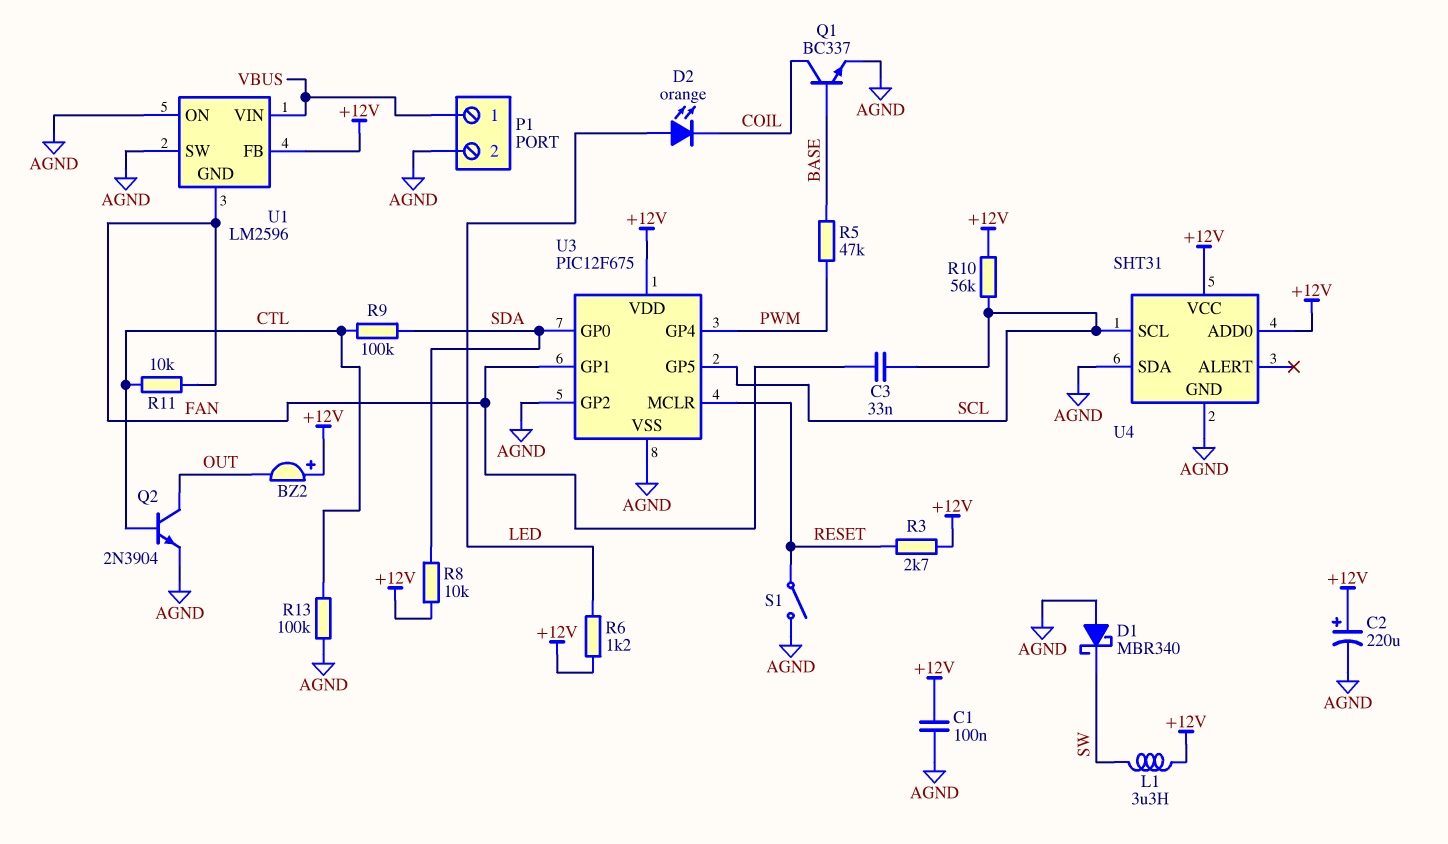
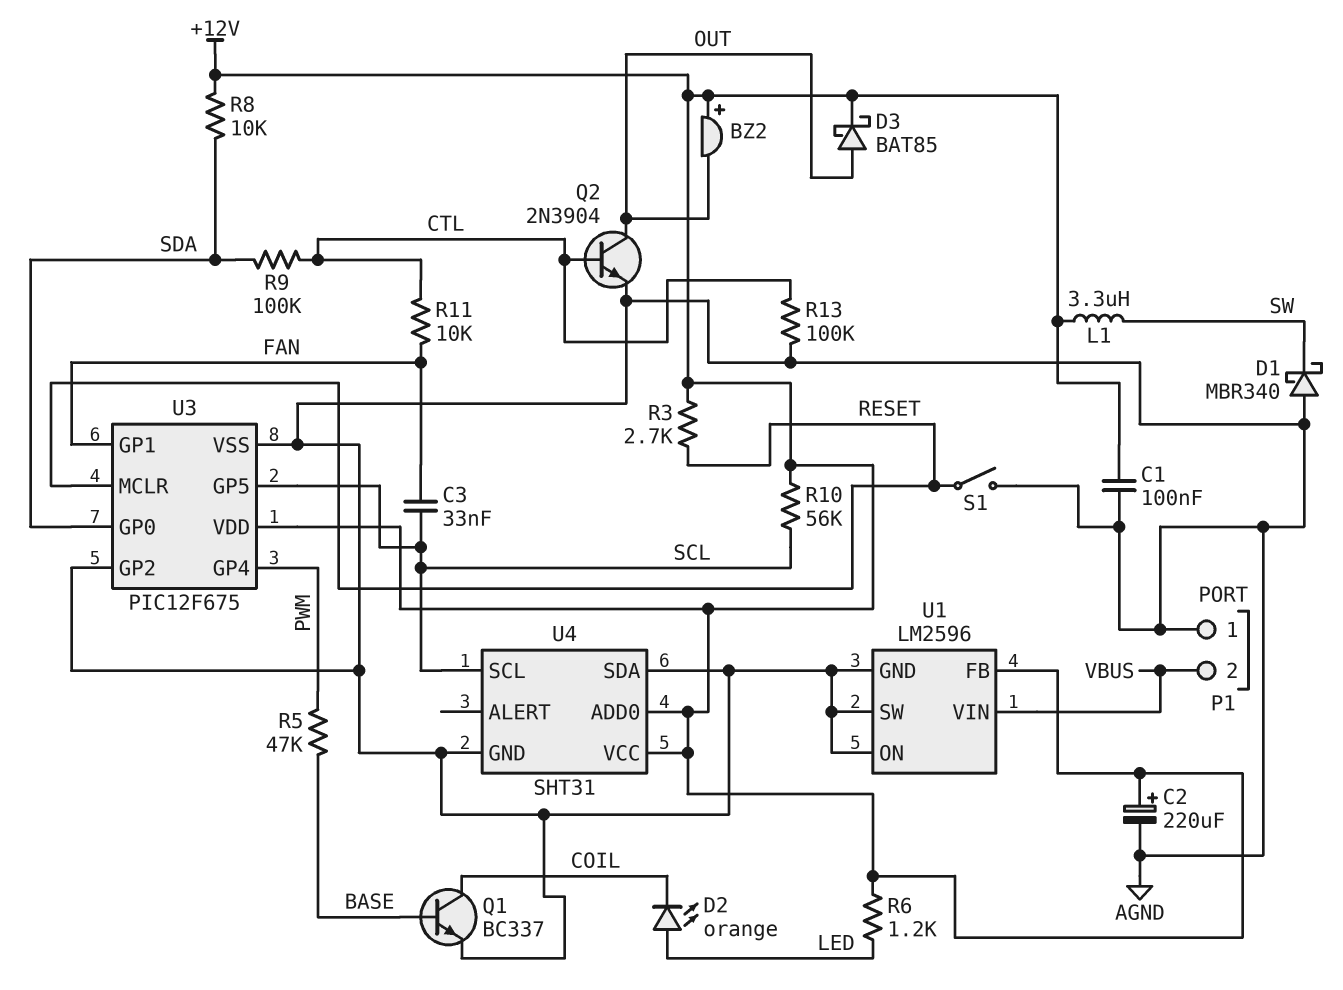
D3: none -> schottky BAT85 (A OUT, K +12V)
P1 pin 1: VBUS -> AGND
P1 pin 2: AGND -> VBUS
U1 pin GND: FAN -> AGND

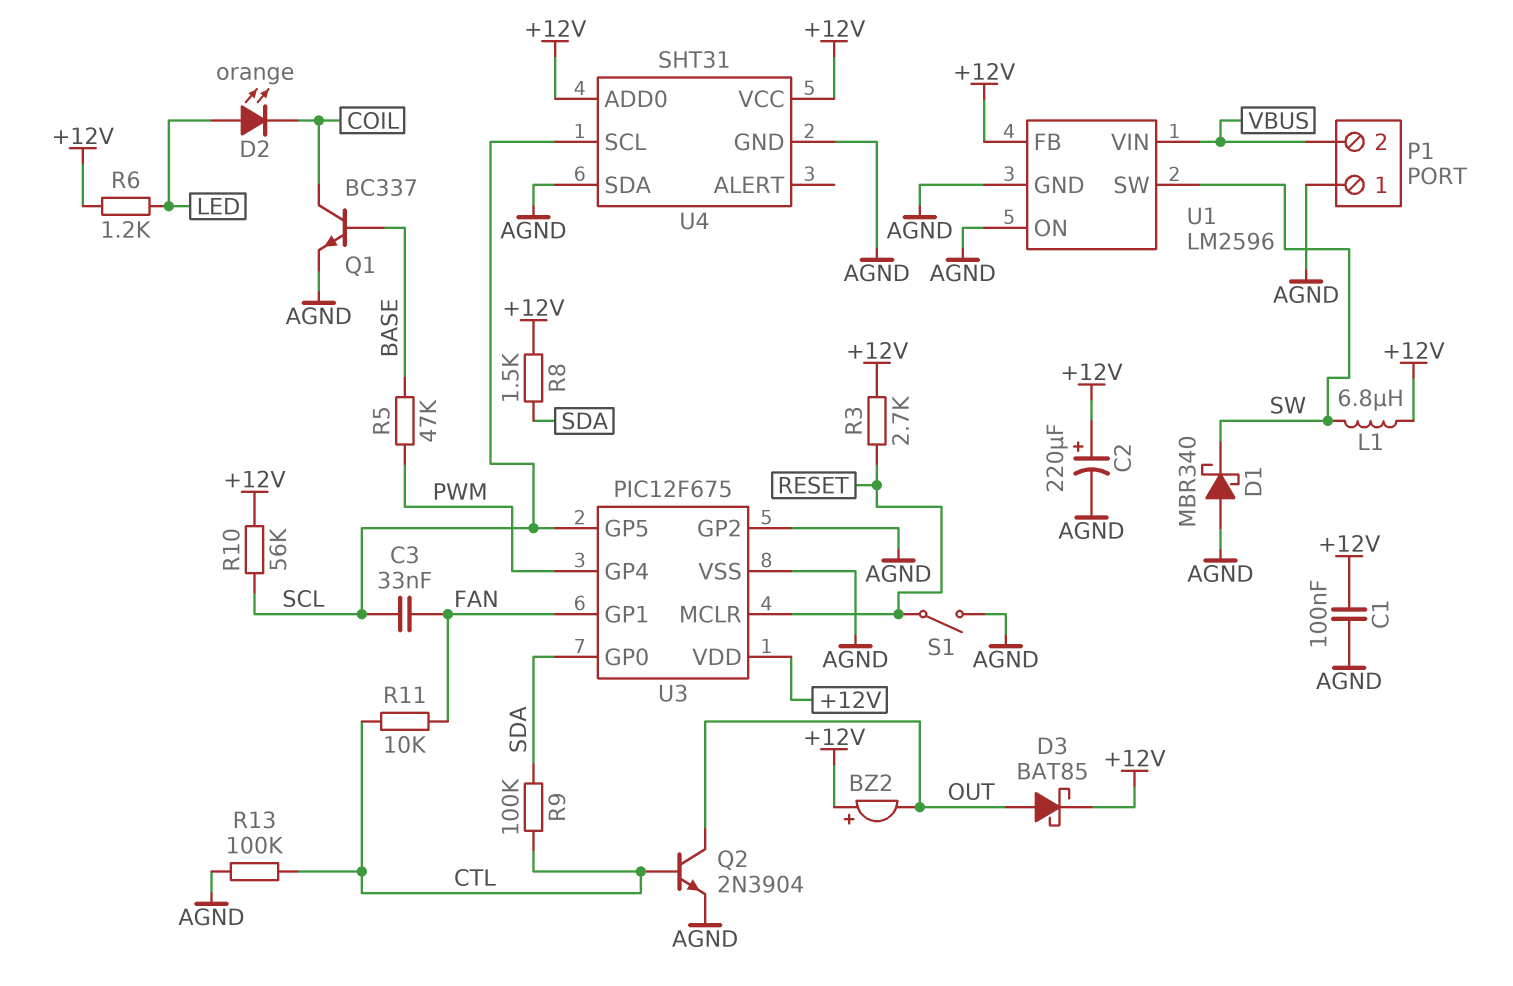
L1: 3.3uH (+12V, SW) -> 6.8uH (+12V, SW)
R8: 10k (+12V, SDA) -> 1.5k (+12V, SDA)
U1 pin SW: AGND -> SW

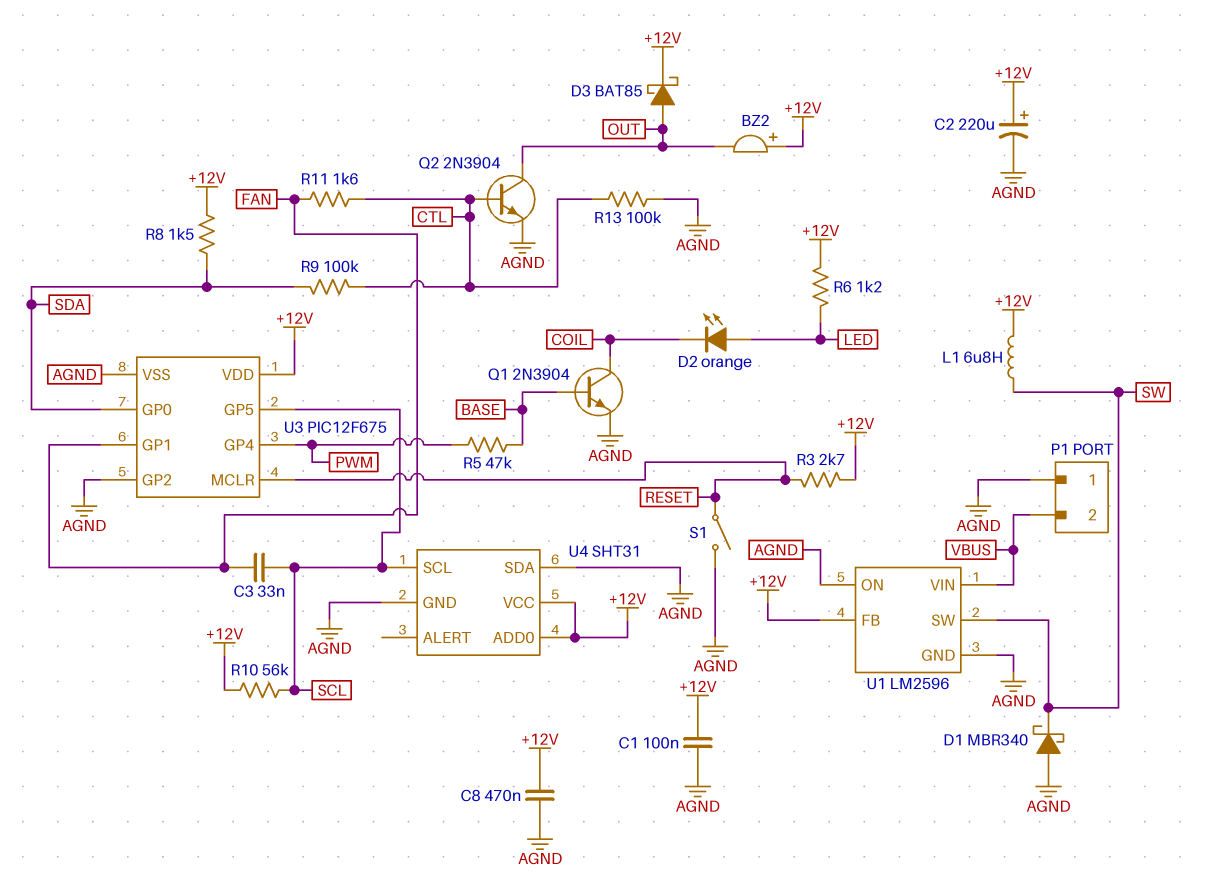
C8: none -> 470nF (+12V, AGND)
Q1: NPN BC337 (B BASE, C COIL, E AGND) -> NPN 2N3904 (B BASE, C COIL, E AGND)
R11: 10k (CTL, FAN) -> 1.6k (CTL, FAN)

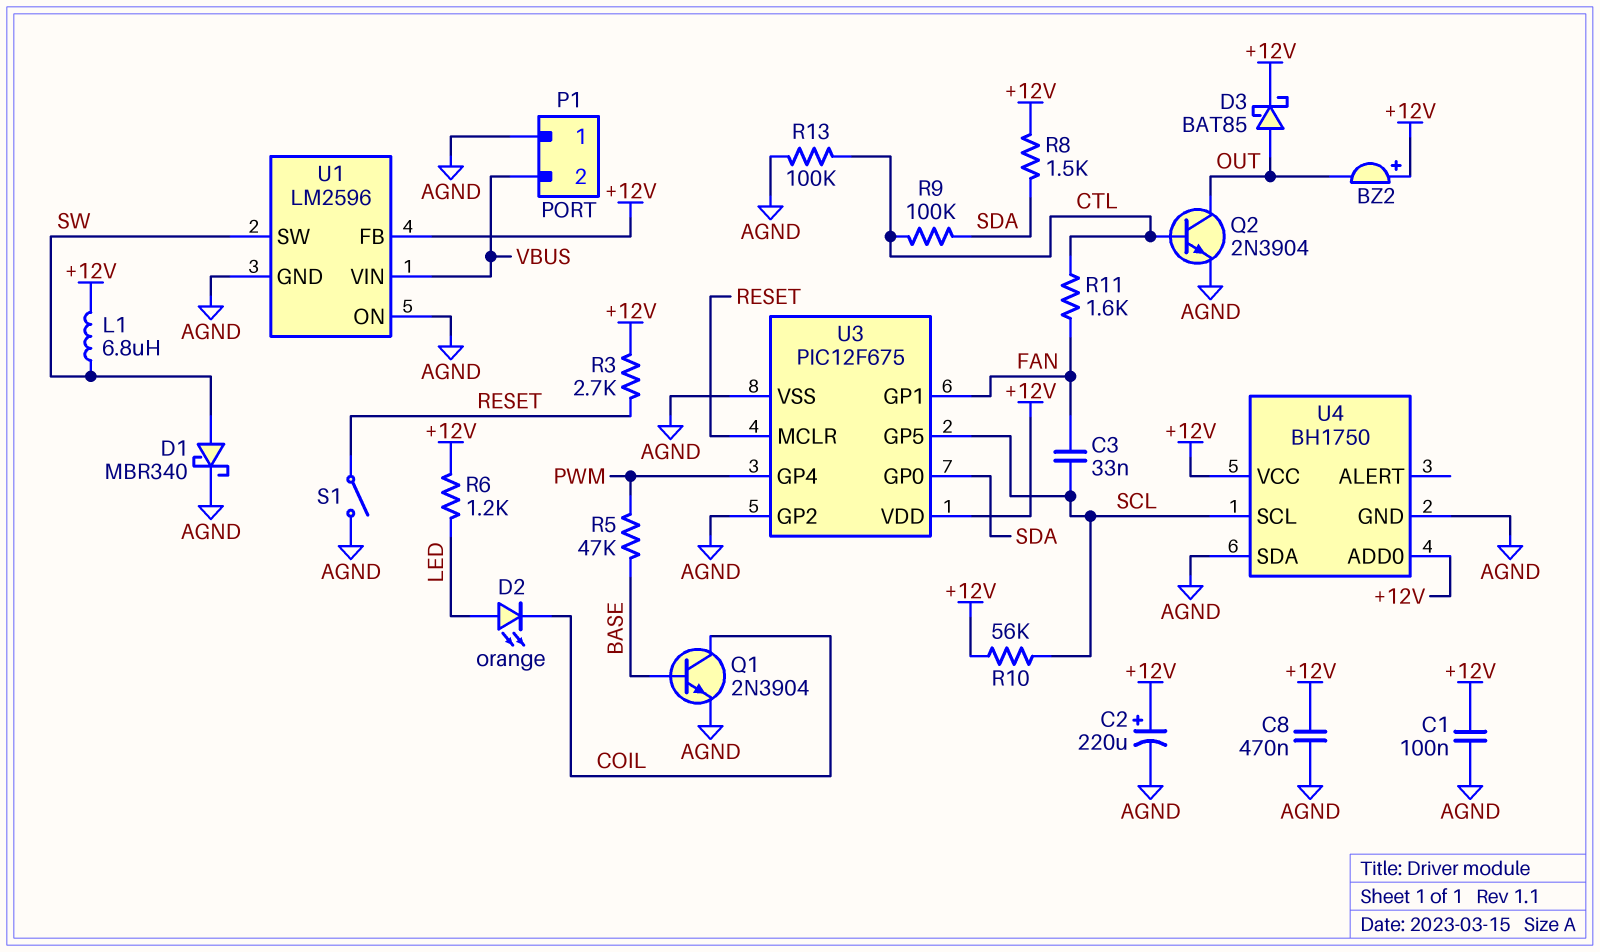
D1: schottky MBR340 (A AGND, K SW) -> schottky MBR340 (A SW, K AGND)
U4: SHT31 -> BH1750

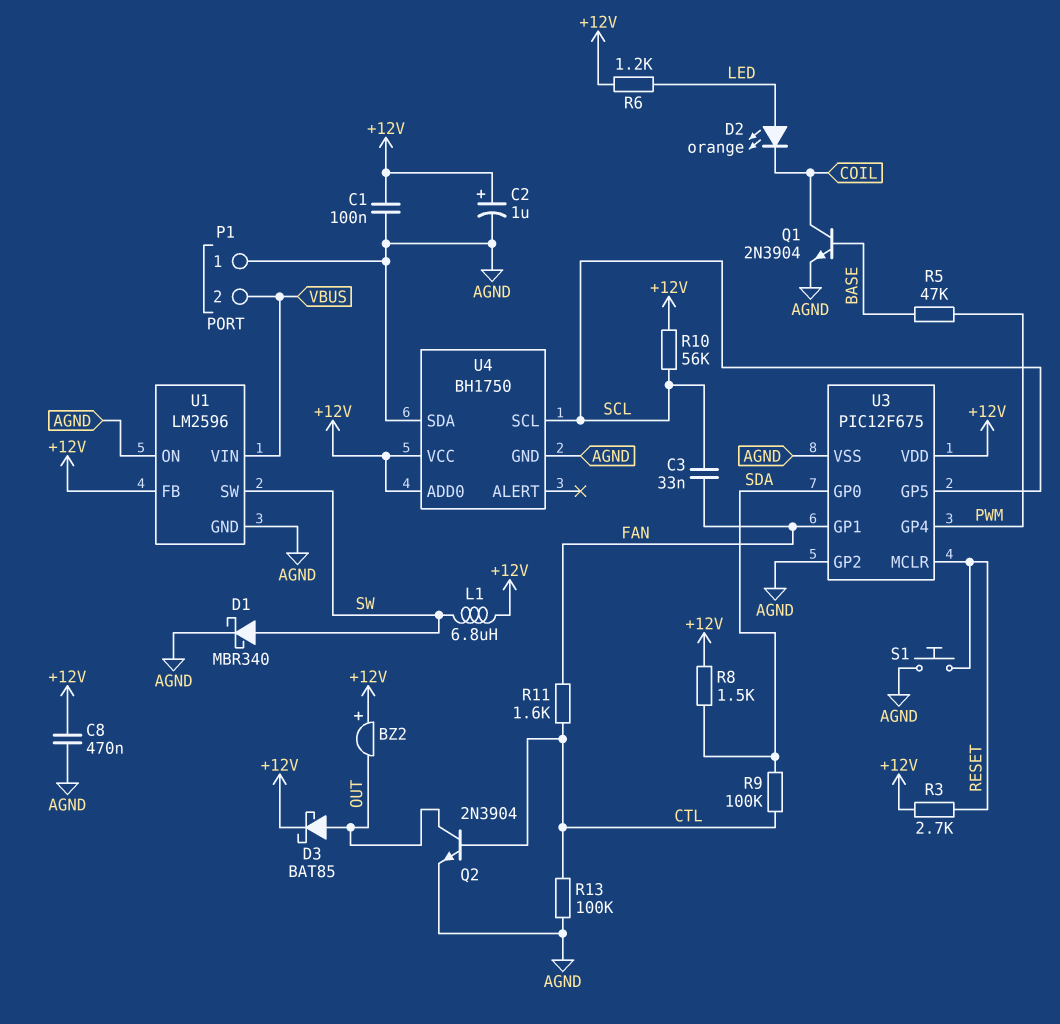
C2: 220uF (plus +12V, minus AGND) -> 1uF (plus +12V, minus AGND)
S1: switch (AGND, RESET) -> button (AGND, RESET)

